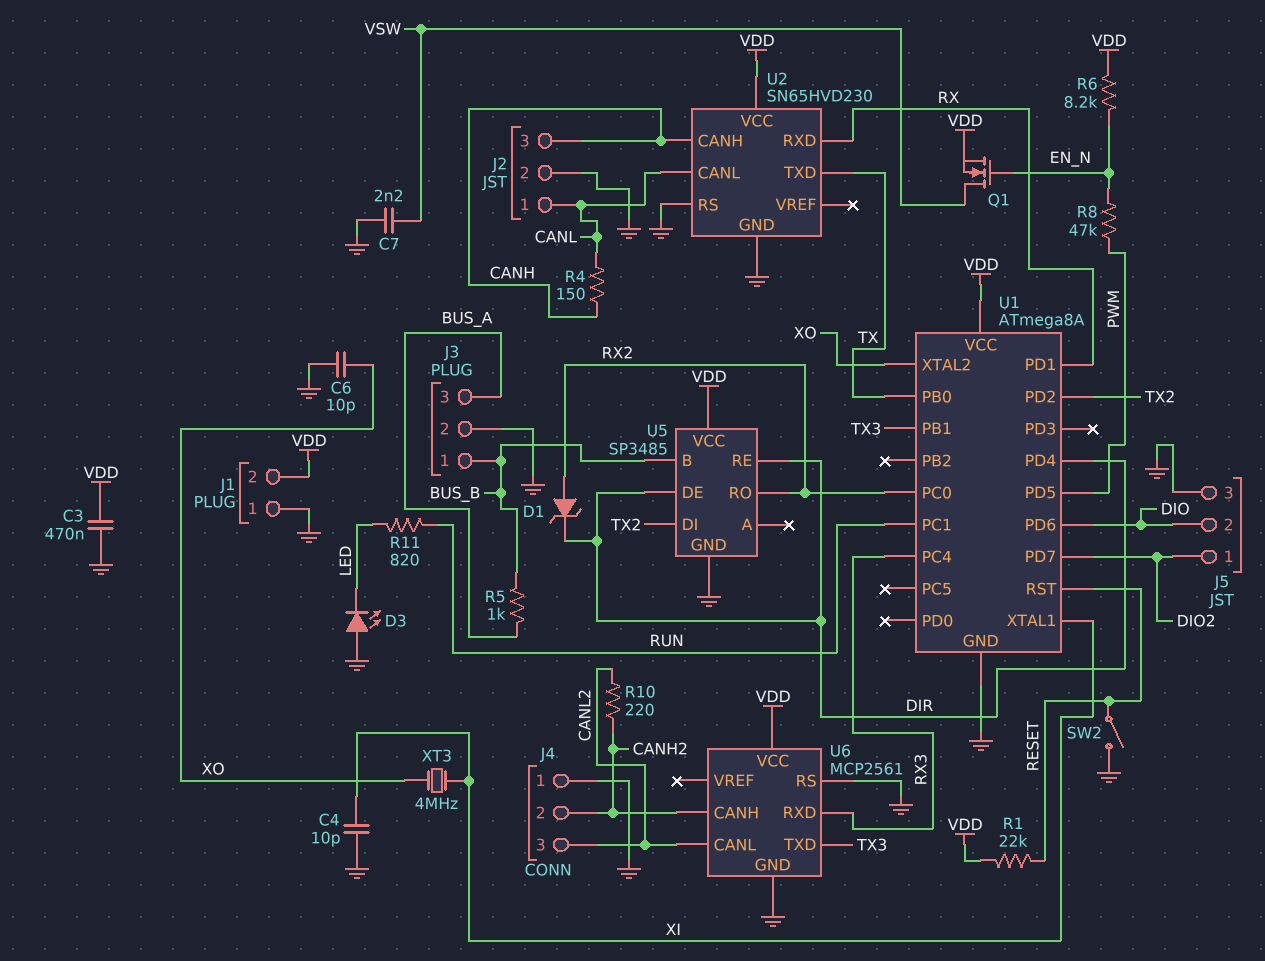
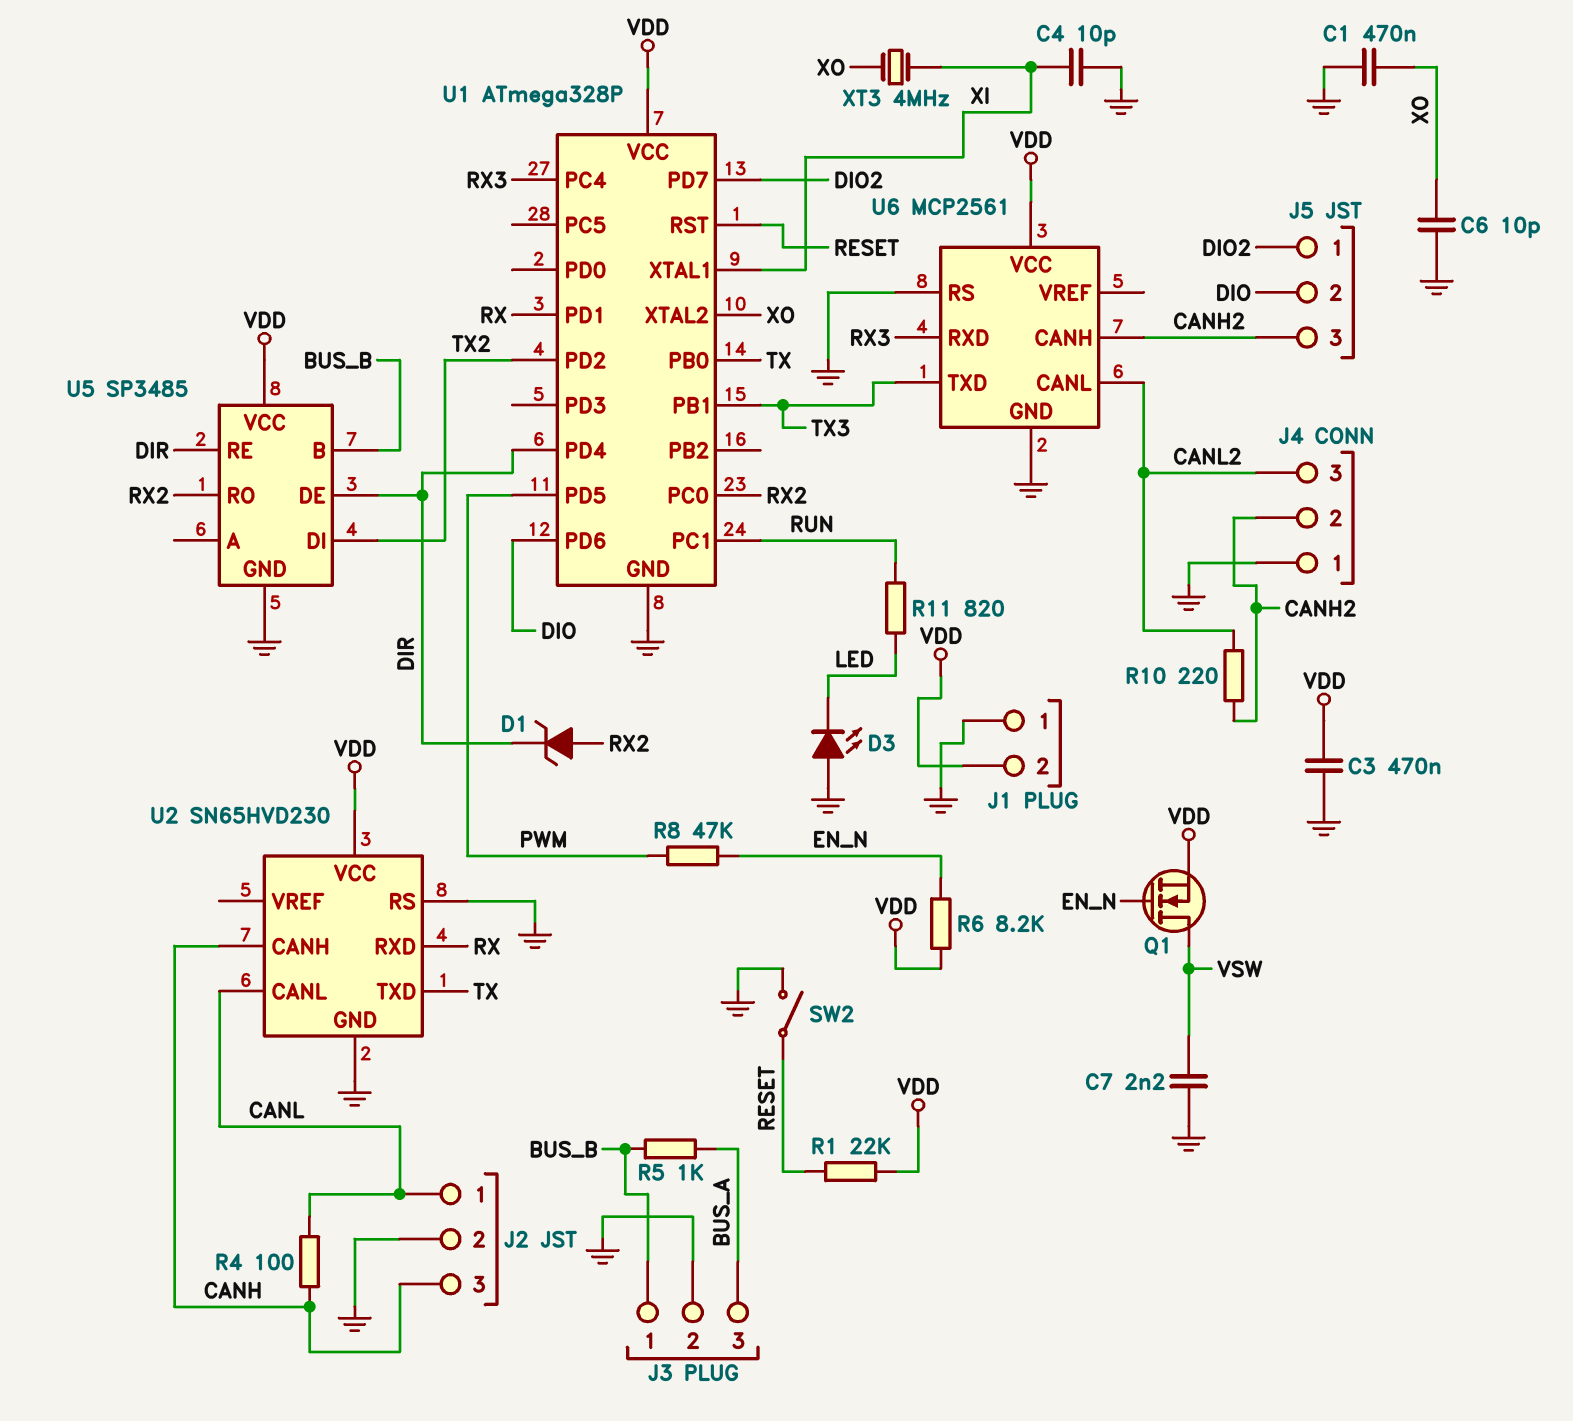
C1: none -> 470nF (GND, XO)
J5 pin 3: GND -> CANH2
R4: 150 (CANH, CANL) -> 100 (CANH, CANL)
U1: ATmega8A -> ATmega328P

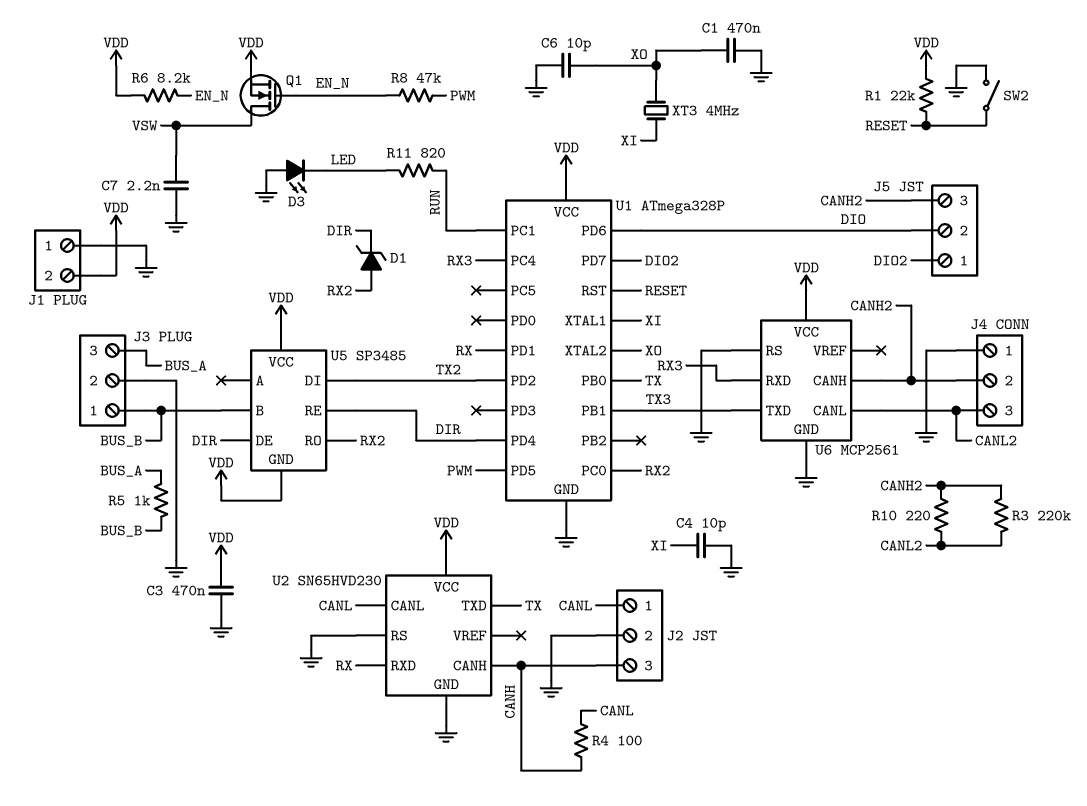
R3: none -> 220k (CANH2, CANL2)
U5 pin GND: GND -> VDD

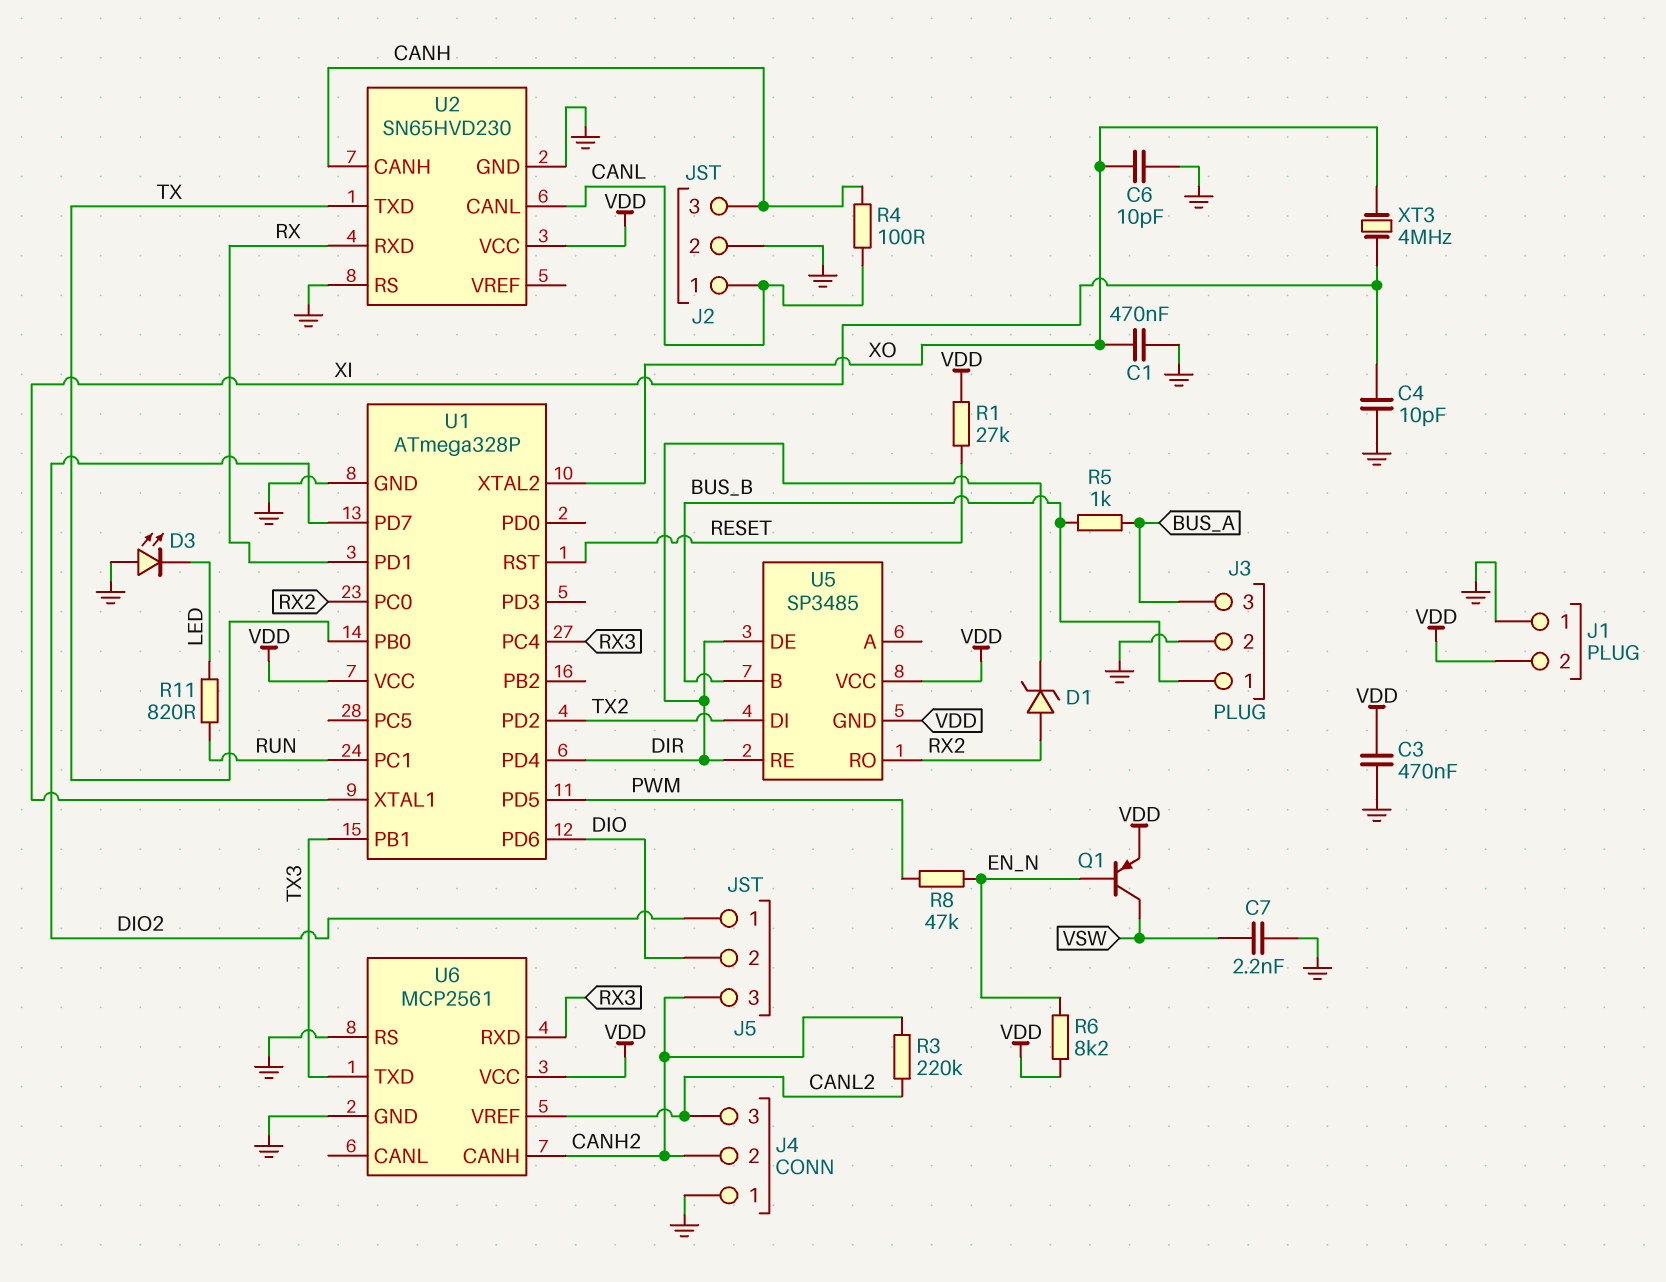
Q1: NMOS (G EN_N, D VSW, S VDD) -> PNP (B EN_N, C VSW, E VDD)
R1: 22k (RESET, VDD) -> 27k (RESET, VDD)
R10: 220 (CANH2, CANL2) -> none
SW2: switch (GND, RESET) -> none
U6 pin CANL: CANL2 -> none
U6 pin VREF: none -> CANL2

